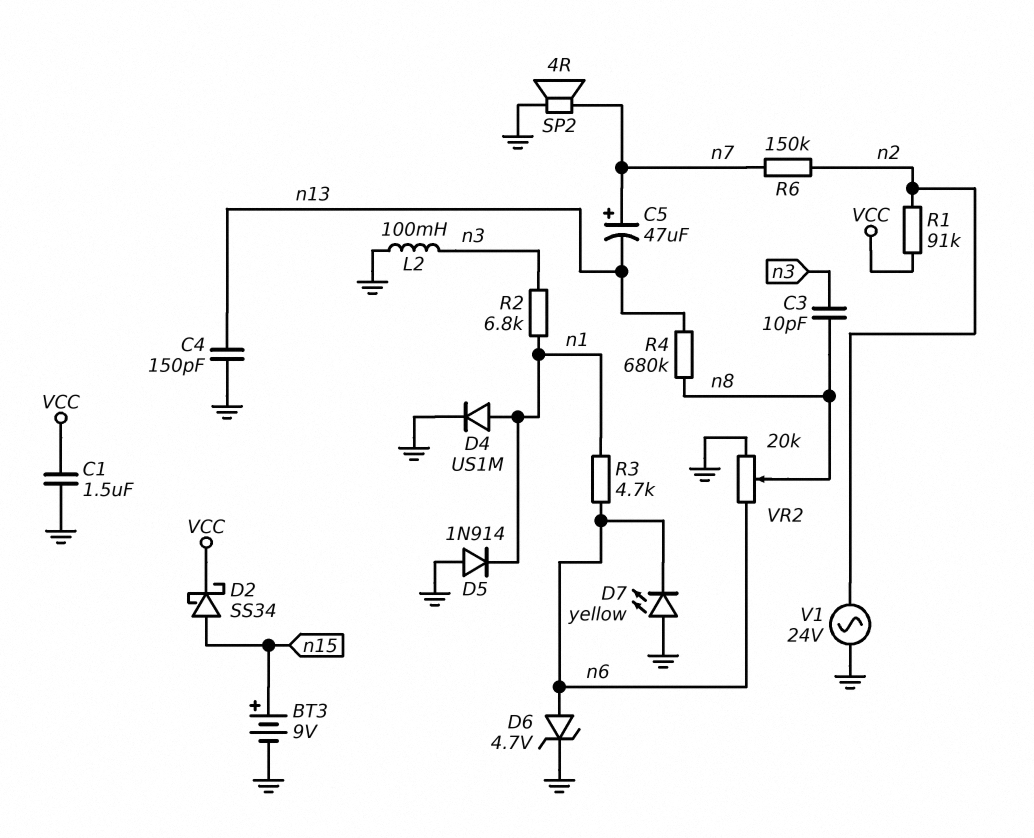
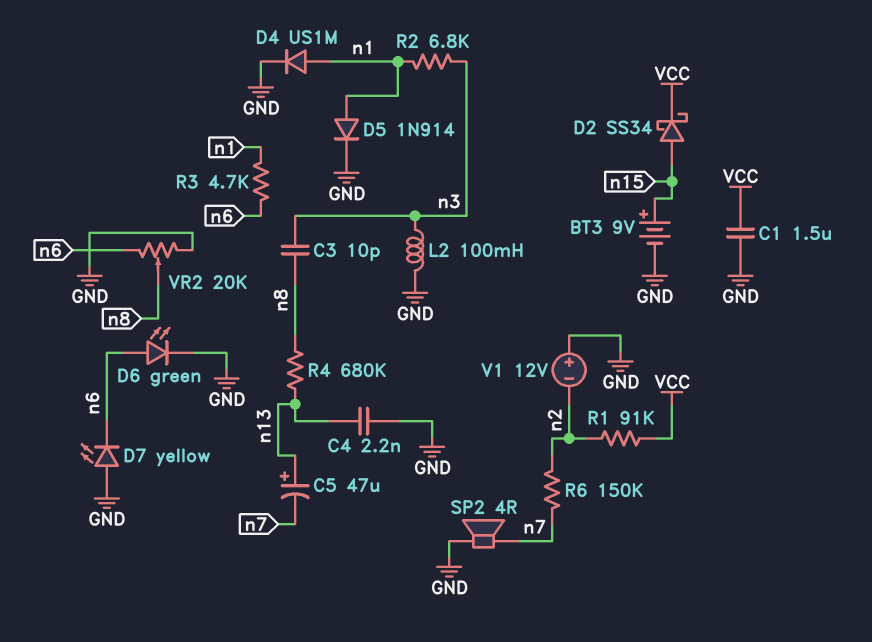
C4: 150pF (GND, n13) -> 2.2nF (GND, n13)
C5: 47uF (plus n7, minus n13) -> 47uF (plus n13, minus n7)
D5: diode 1N914 (A GND, K n1) -> diode 1N914 (A n1, K GND)
D6: zener 4.7V (A n6, K GND) -> LED green (A n6, K GND)
V1: AC 24V (GND, n2) -> 12V (plus GND, minus n2)

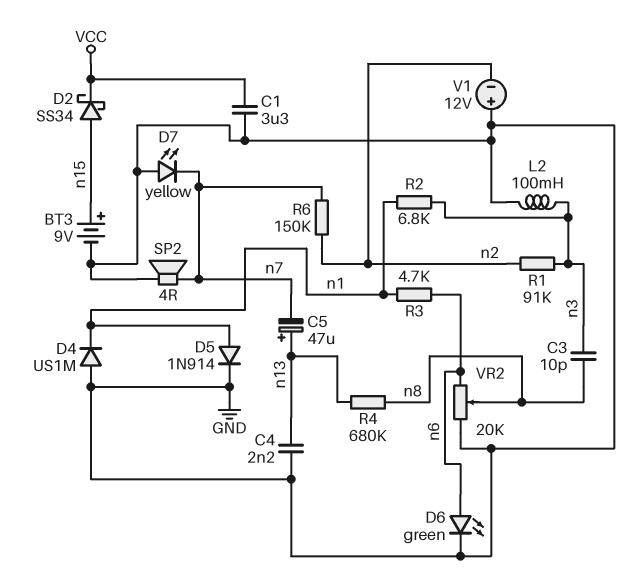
C1: 1.5uF (GND, VCC) -> 3.3uF (GND, VCC)
D4: diode US1M (A n1, K GND) -> diode US1M (A GND, K n1)
D7: LED yellow (A GND, K n6) -> LED yellow (A GND, K n7)
R1: 91k (VCC, n2) -> 91k (n2, n3)

